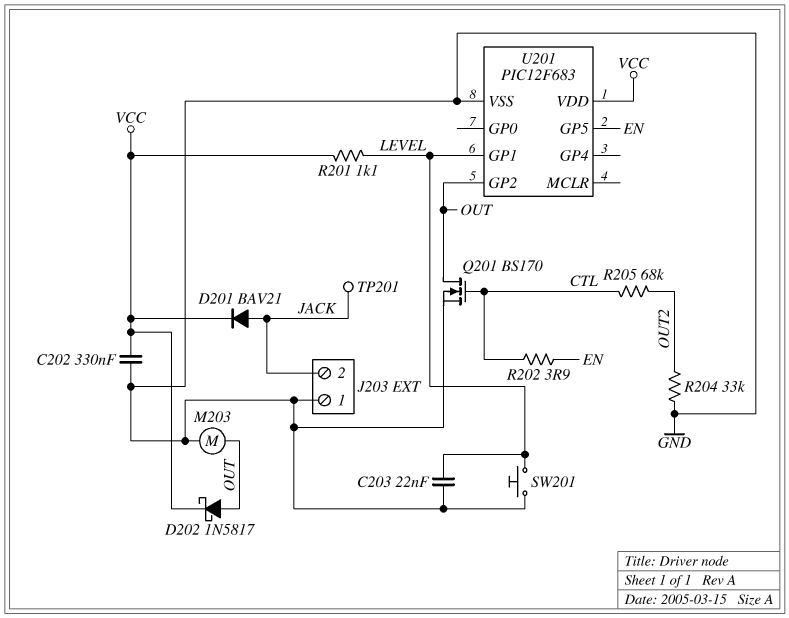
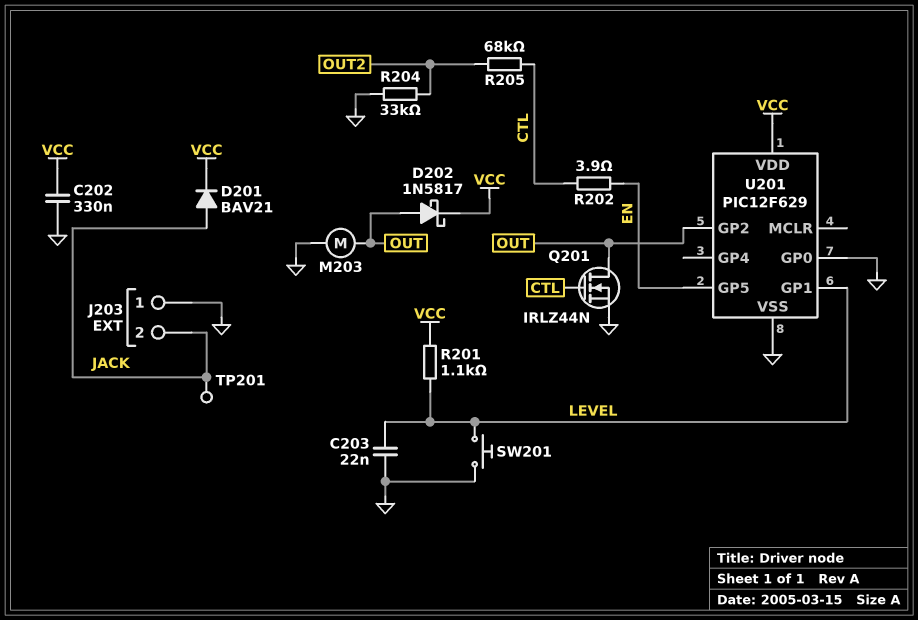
Q201: NMOS BS170 (G CTL, D OUT, S GND) -> NMOS IRLZ44N (G CTL, D OUT, S GND)
U201: PIC12F683 -> PIC12F629
U201 pin GP0: none -> GND

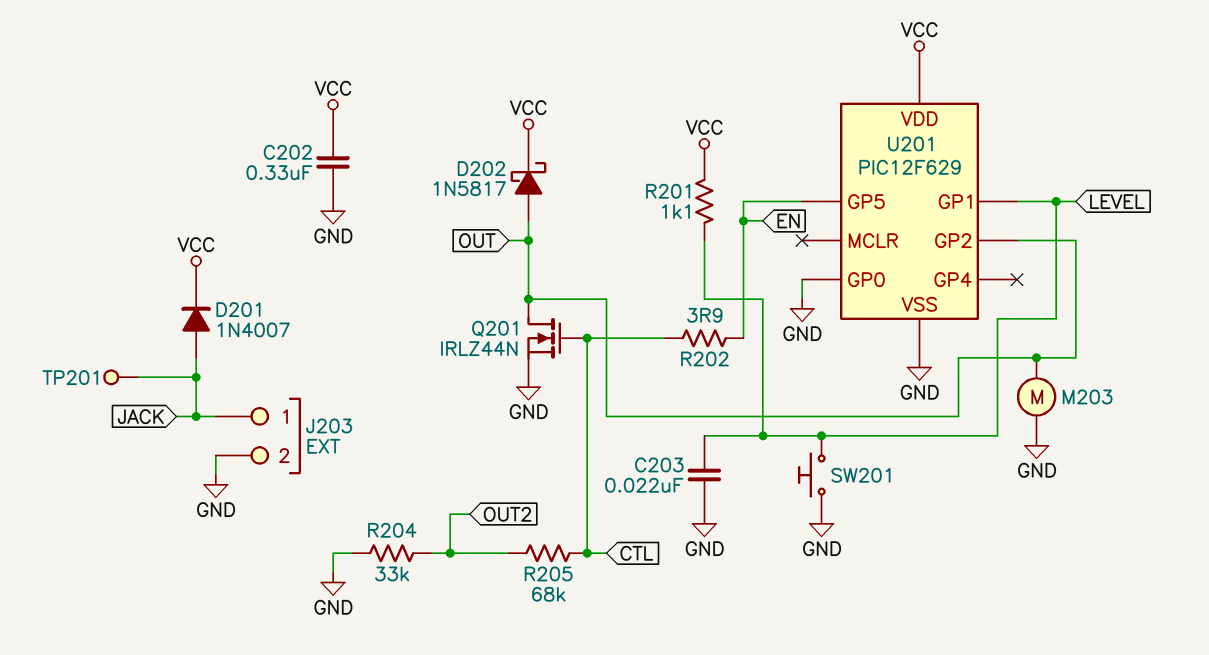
D201: diode BAV21 (A JACK, K VCC) -> diode 1N4007 (A JACK, K VCC)
J203 pin 1: GND -> JACK
J203 pin 2: JACK -> GND

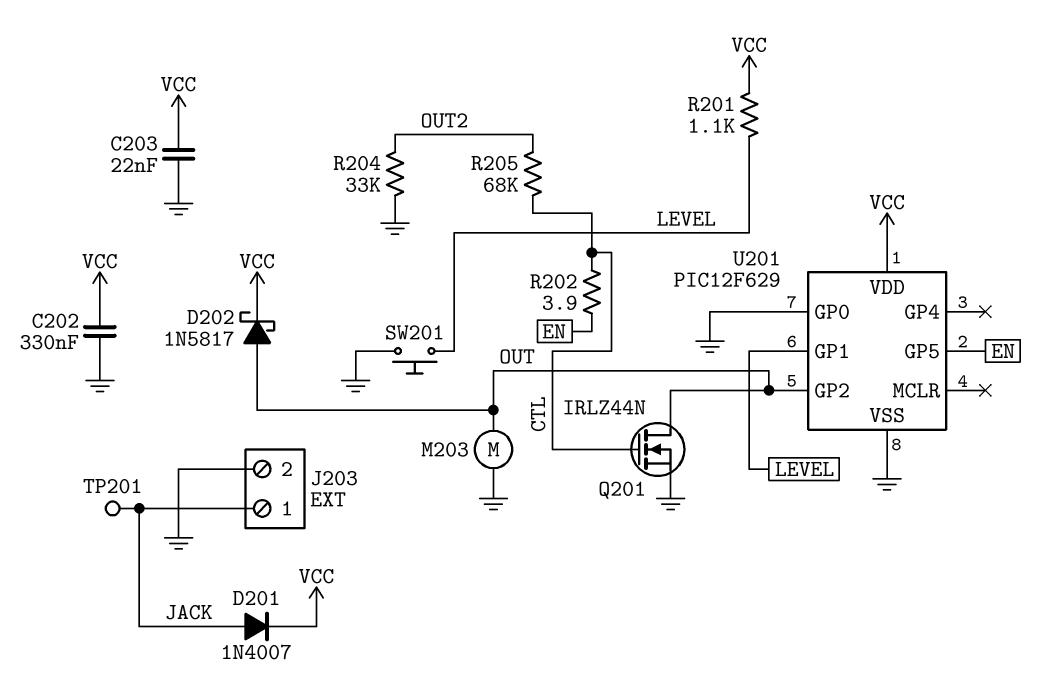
C203: 22nF (GND, LEVEL) -> 22nF (GND, VCC)

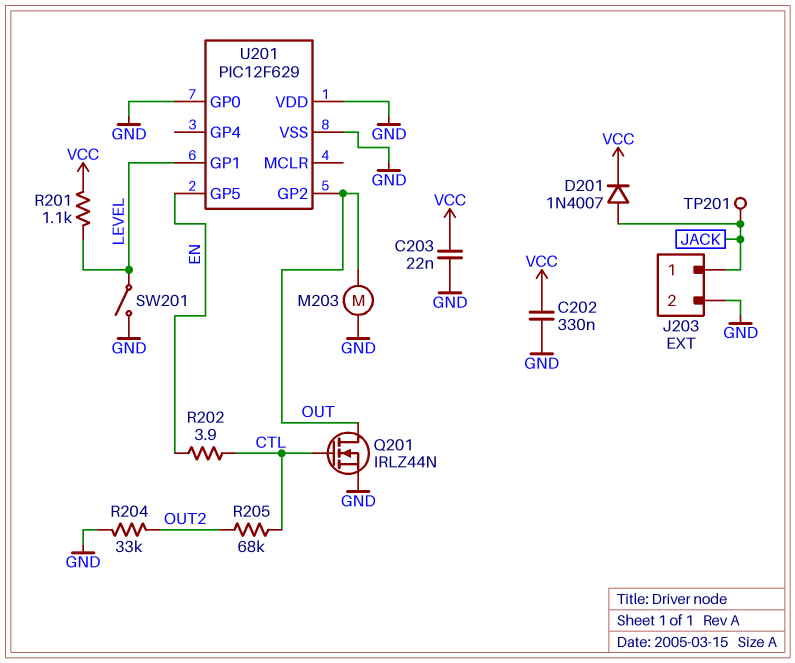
D202: schottky 1N5817 (A OUT, K VCC) -> none
SW201: button (GND, LEVEL) -> switch (GND, LEVEL)
U201 pin VDD: VCC -> GND

